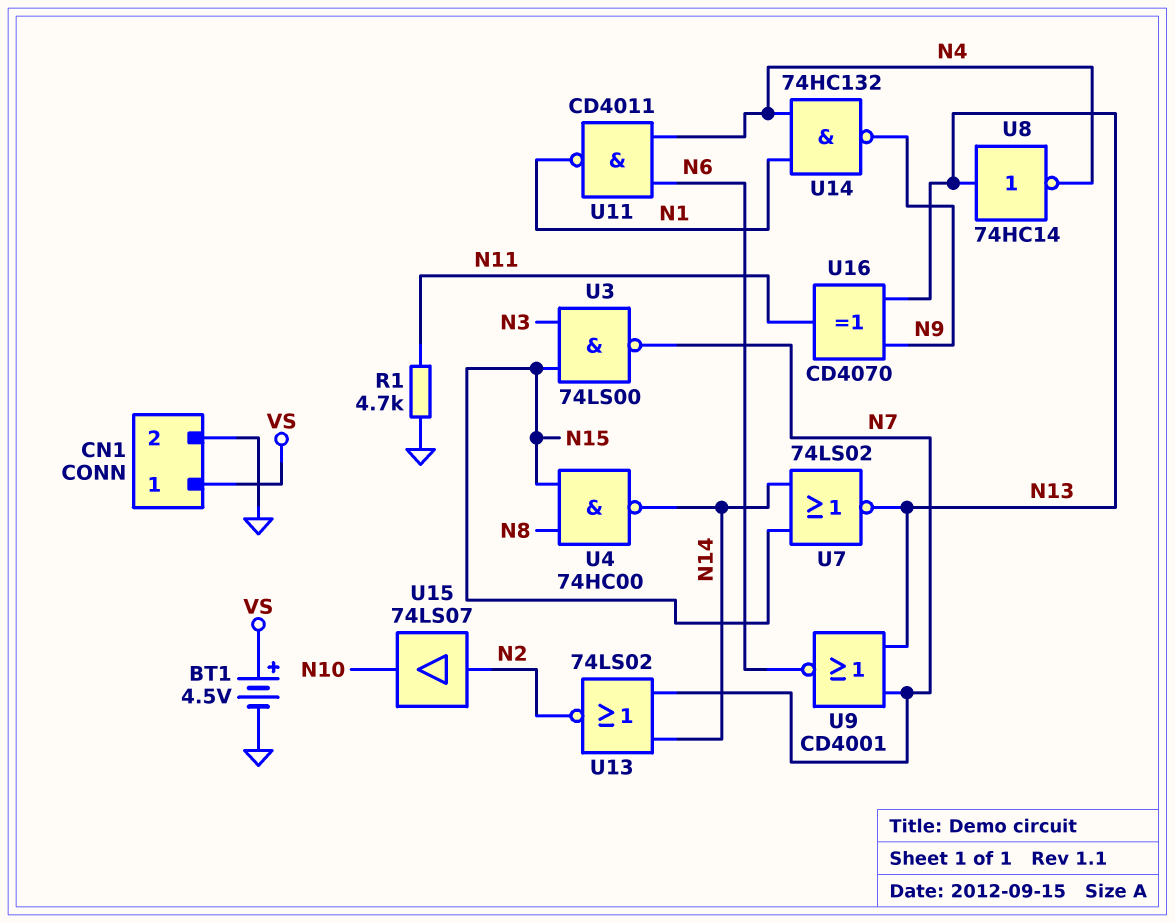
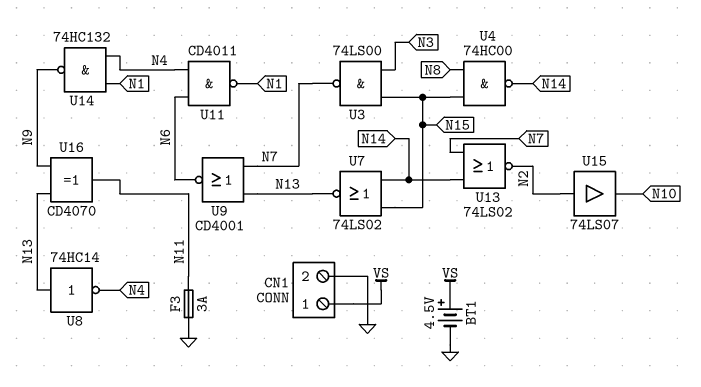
F3: none -> 3A (GND, N11)
R1: 4.7k (GND, N11) -> none

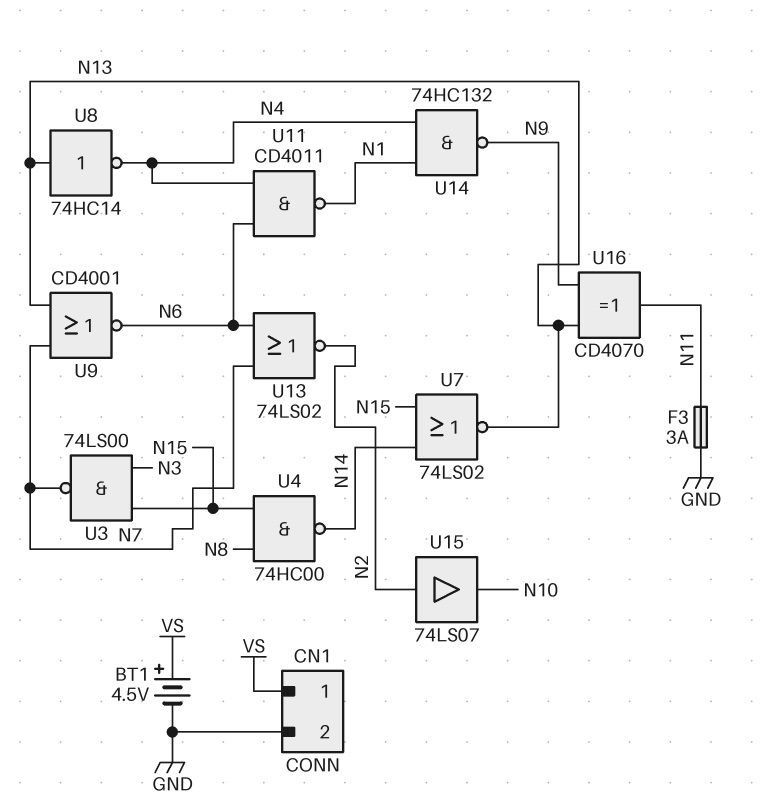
U13: NOR 74LS02 (in N7, in N14, out N2) -> NOR 74LS02 (in N6, in N7, out N2)

